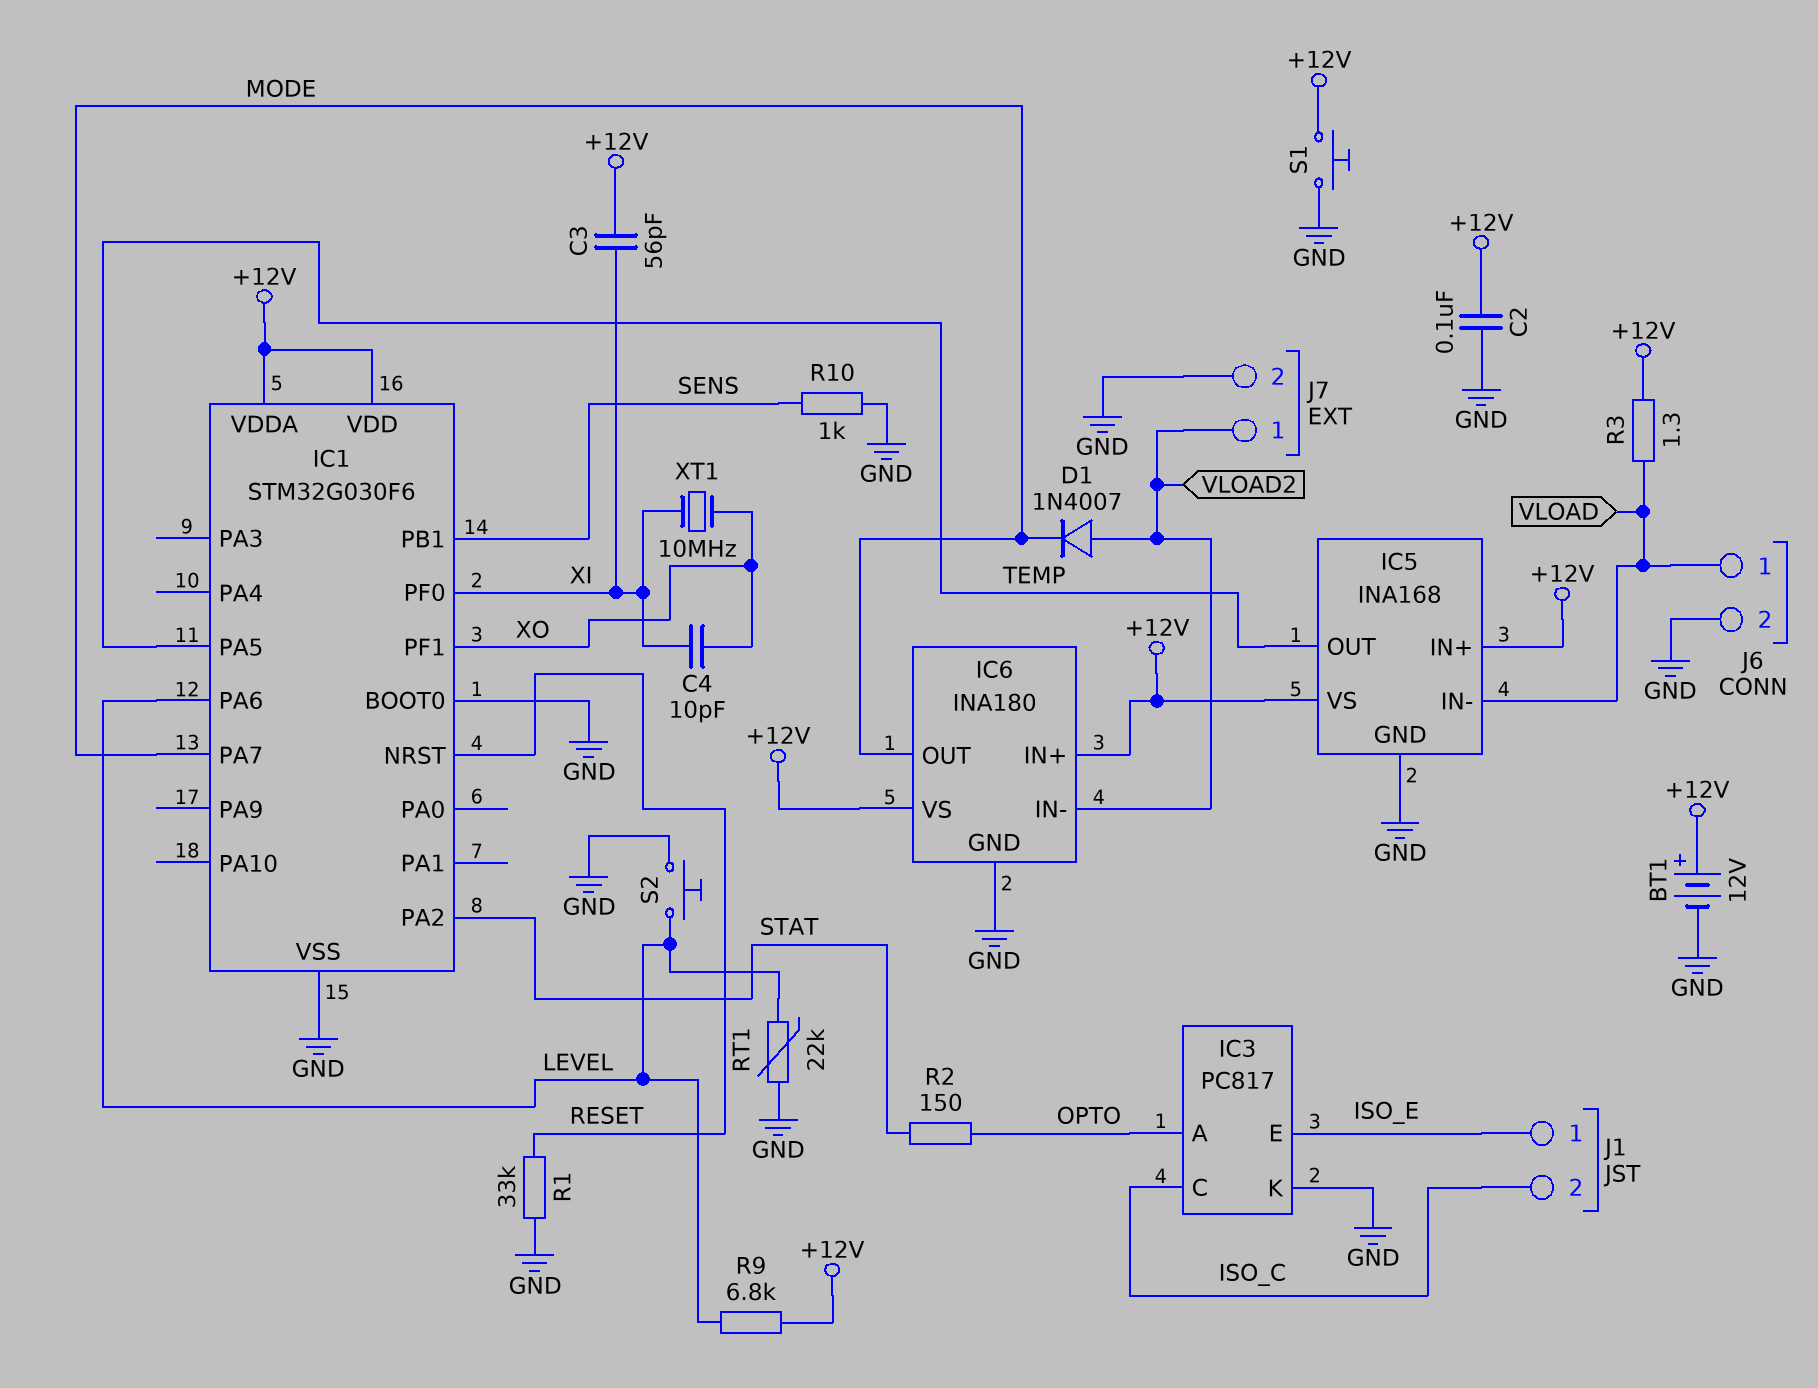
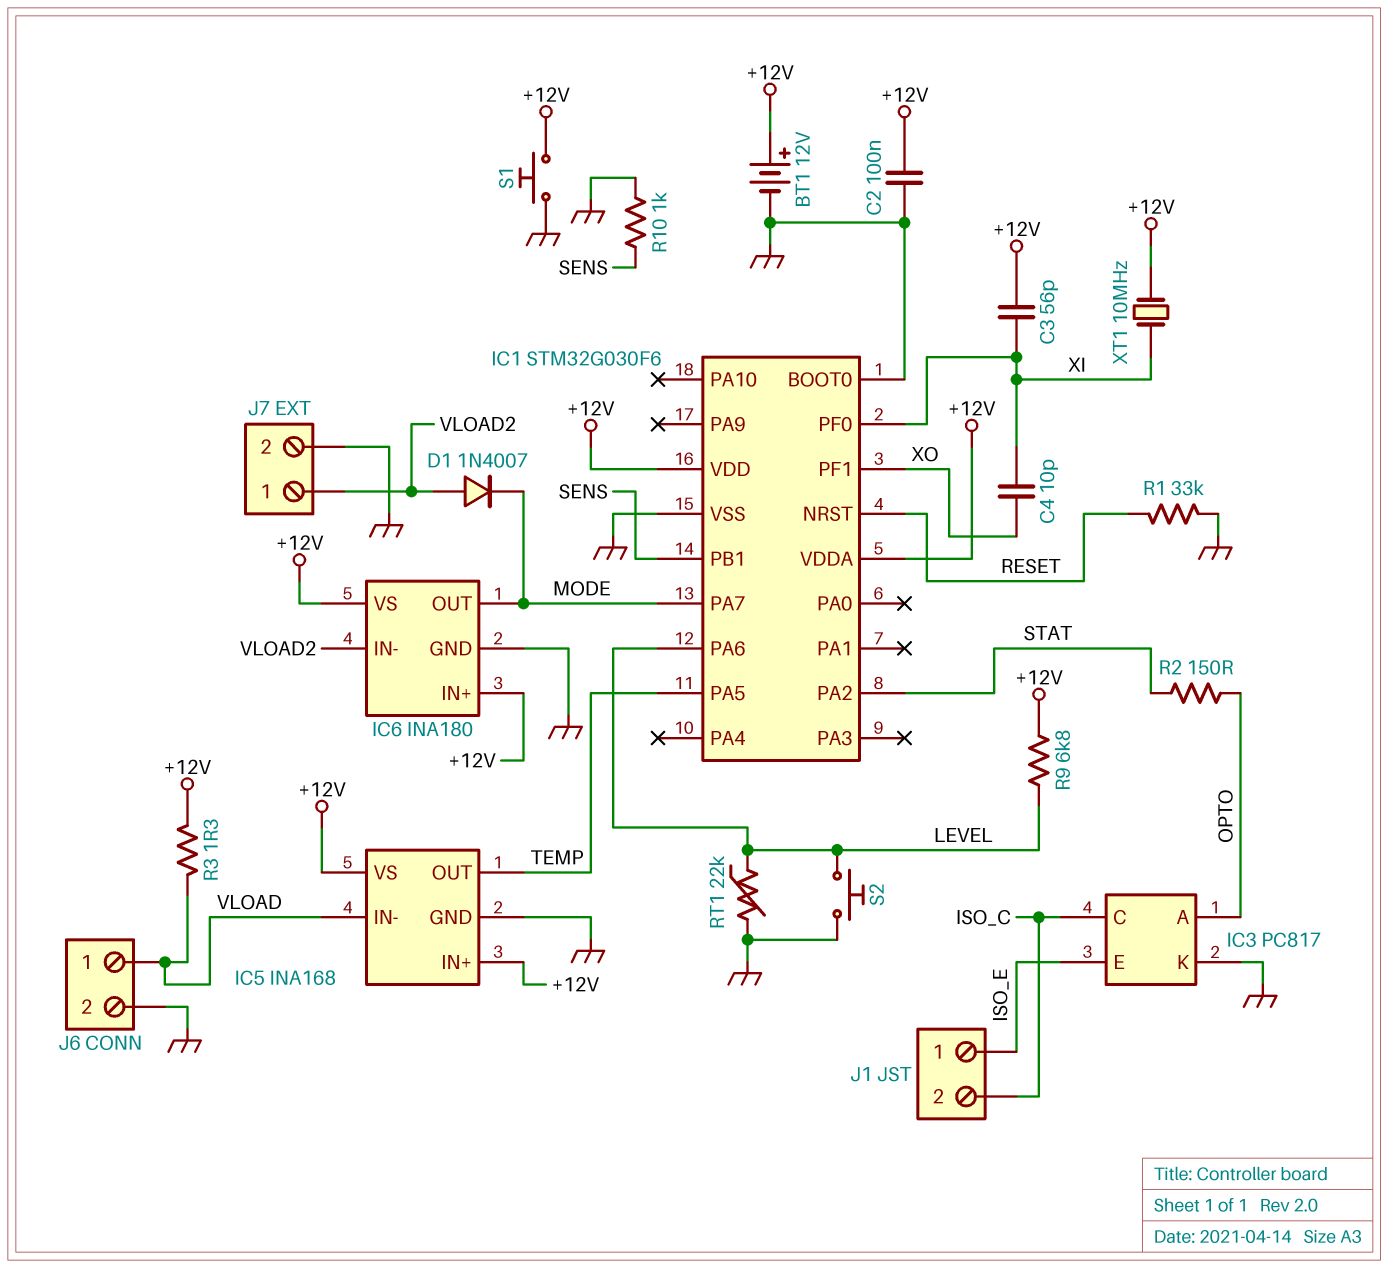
XT1: 10MHz (XI, XO) -> 10MHz (+12V, XI)

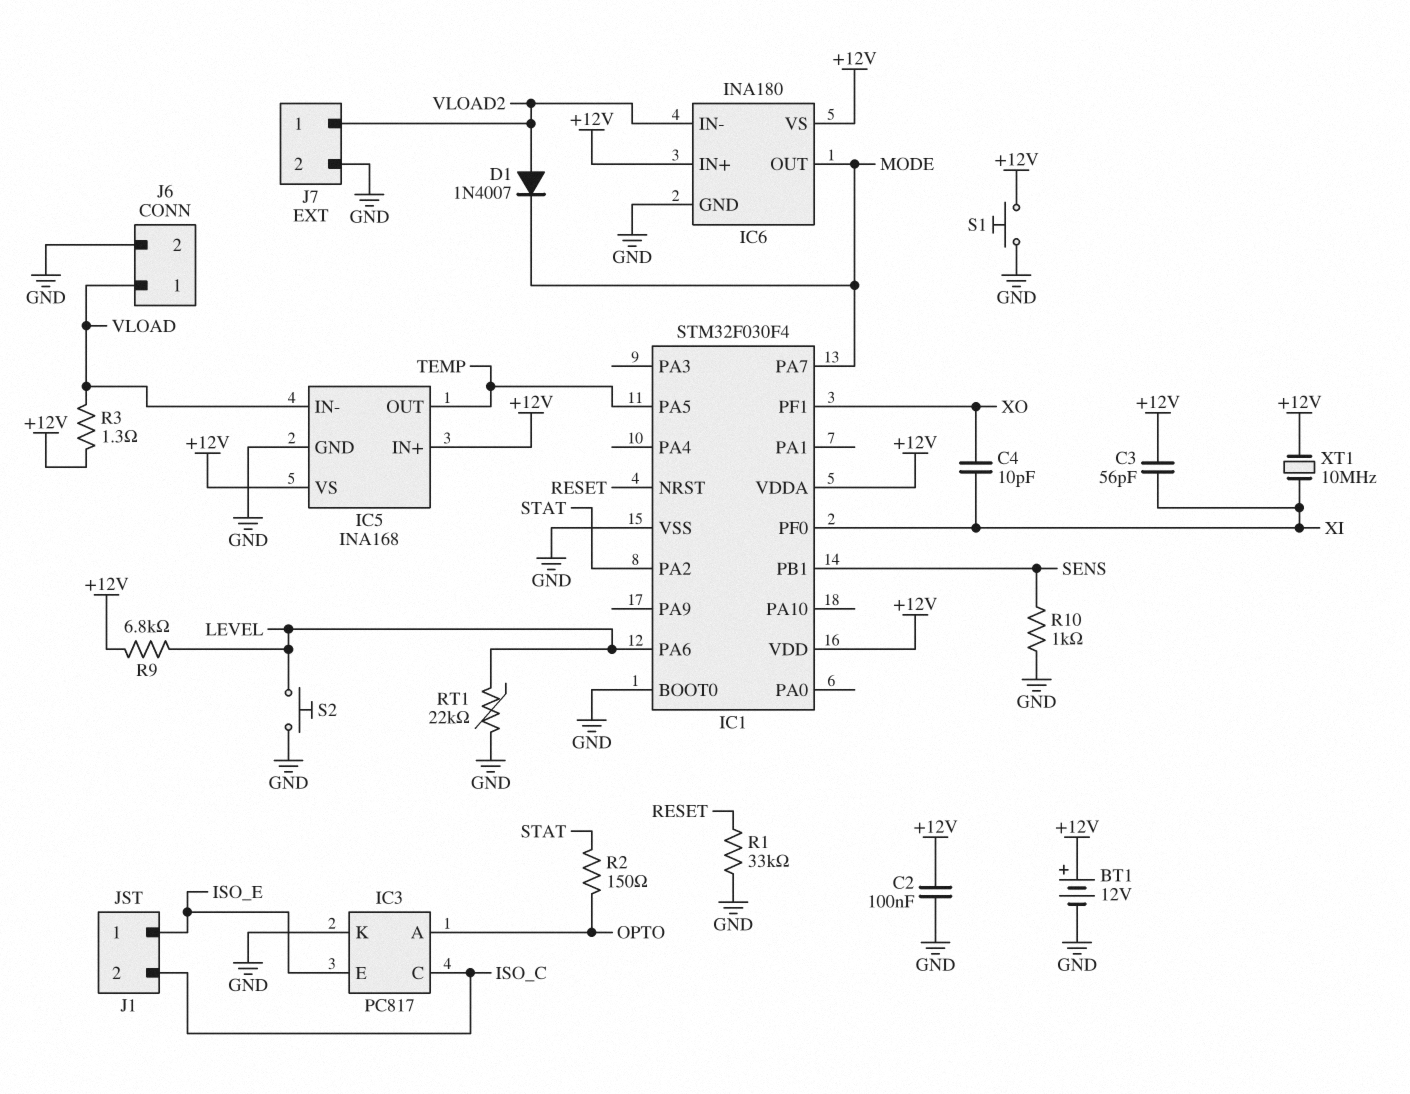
IC1: STM32G030F6 -> STM32F030F4

